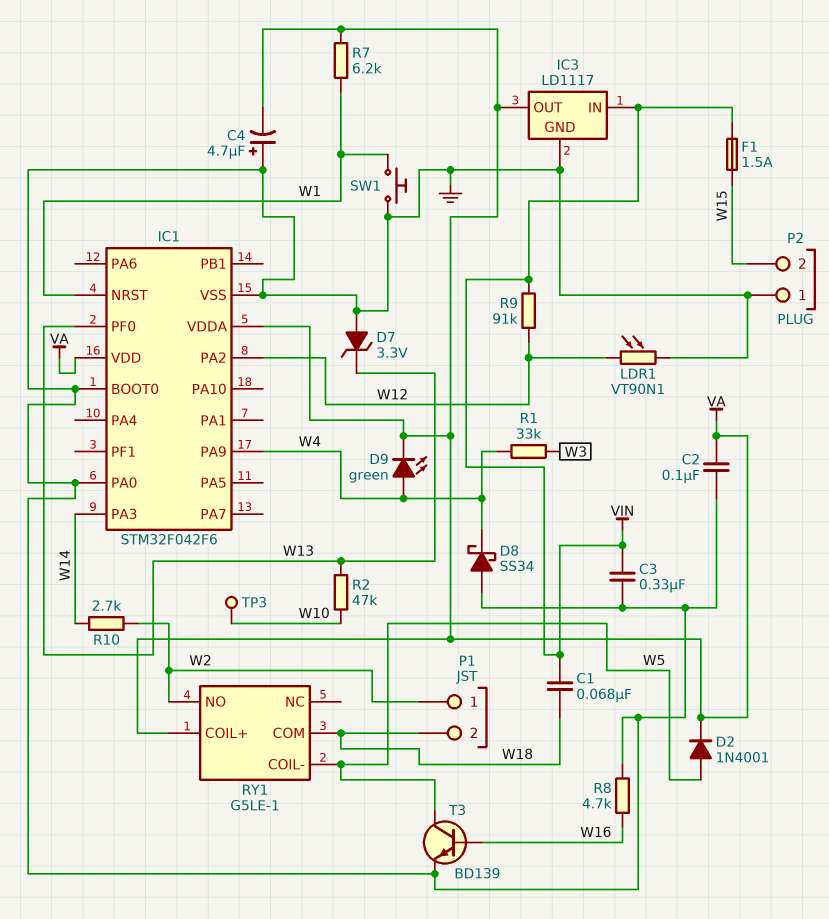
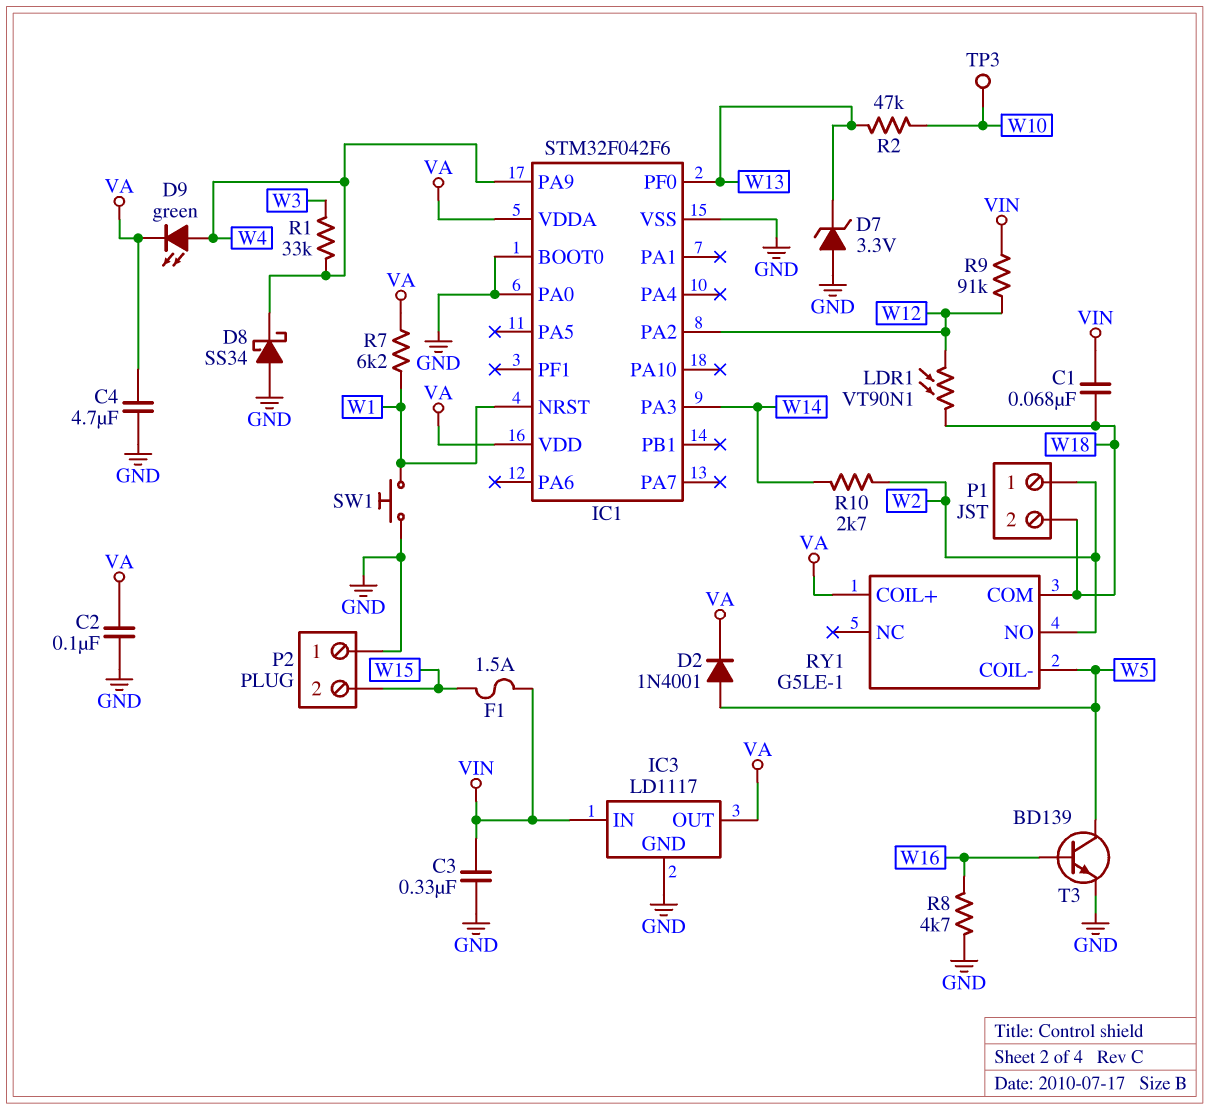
C4: 4.7uF (plus GND, minus VA) -> 4.7uF (GND, VA)
LDR1: VT90N1 (GND, W12) -> VT90N1 (W12, W18)

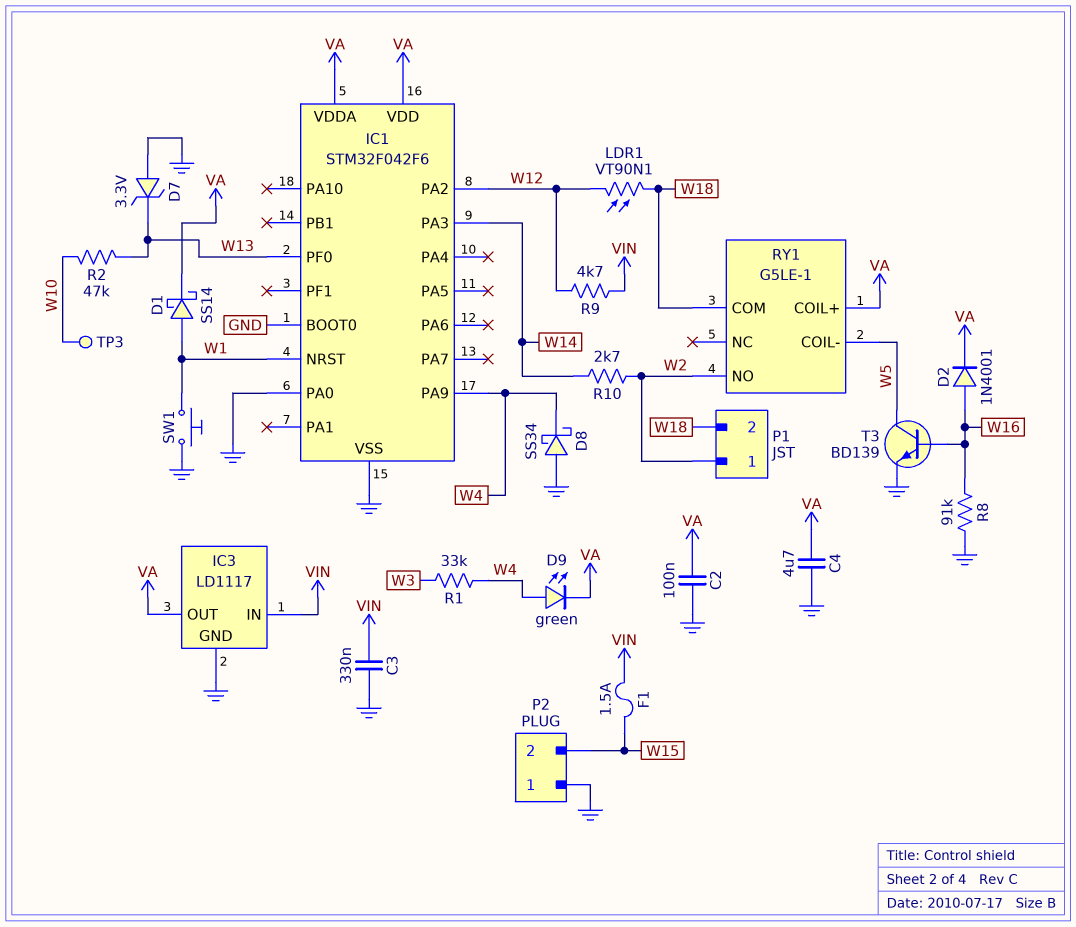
C1: 68nF (VIN, W18) -> none
D1: none -> schottky SS14 (A W1, K VA)
D2: diode 1N4001 (A W5, K VA) -> diode 1N4001 (A W16, K VA)
R7: 6.2k (VA, W1) -> none
R8: 4.7k (GND, W16) -> 91k (GND, W16)
R9: 91k (VIN, W12) -> 4.7k (VIN, W12)

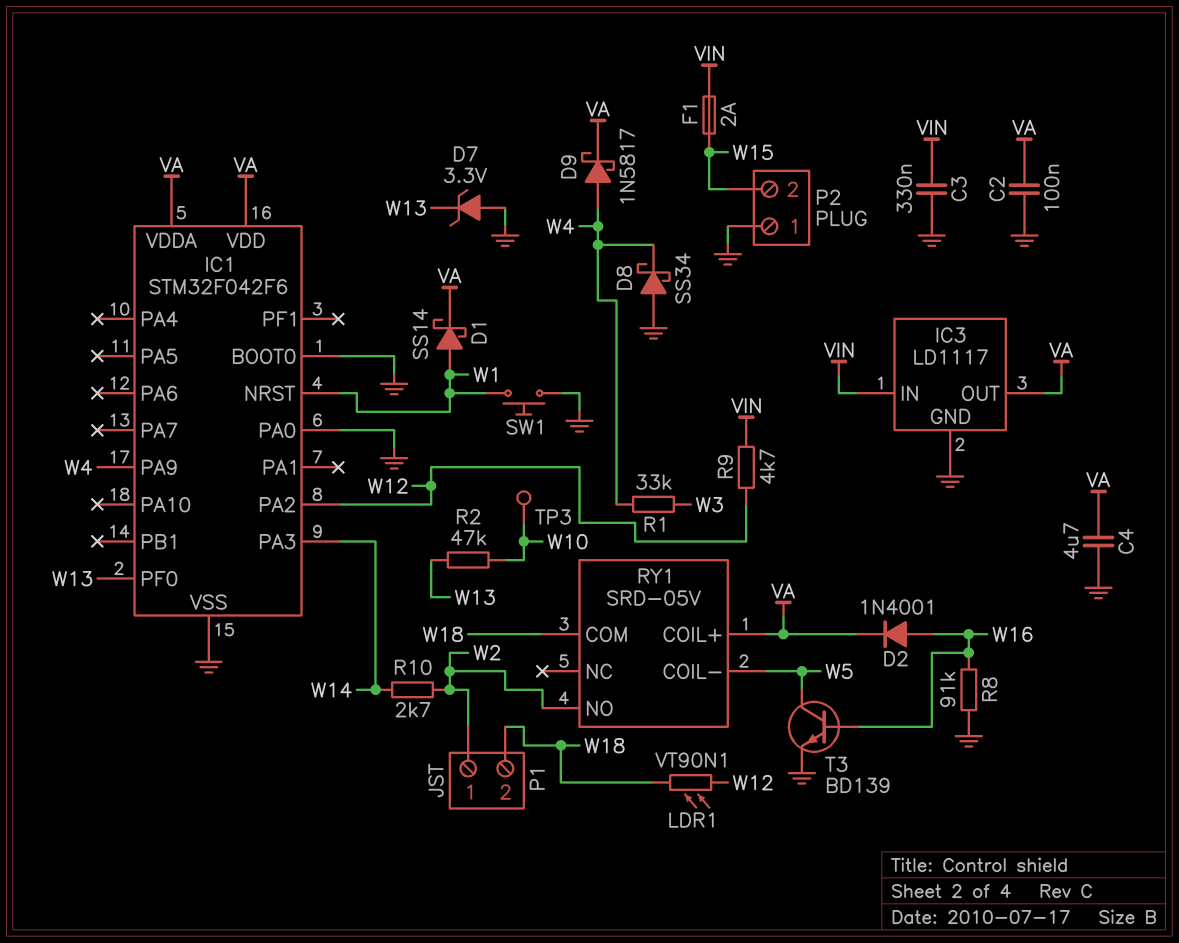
D9: LED green (A W4, K VA) -> schottky 1N5817 (A W4, K VA)
F1: 1.5A (VIN, W15) -> 2A (VIN, W15)
RY1: G5LE-1 -> SRD-05V

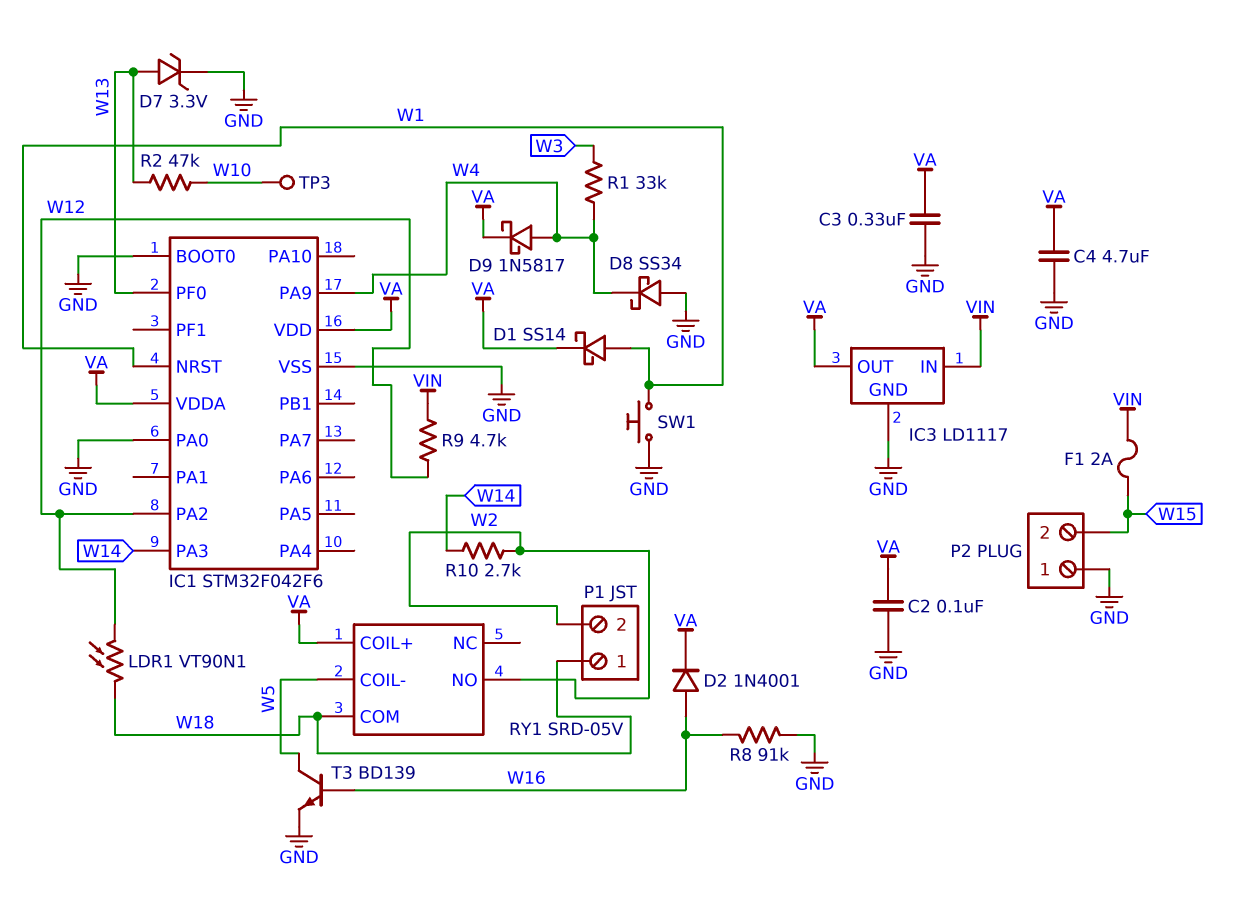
C3: 330nF (GND, VIN) -> 330nF (GND, VA)
D7: zener 3.3V (A GND, K W13) -> zener 3.3V (A W13, K GND)
P1 pin 1: W2 -> W18
P1 pin 2: W18 -> W2

